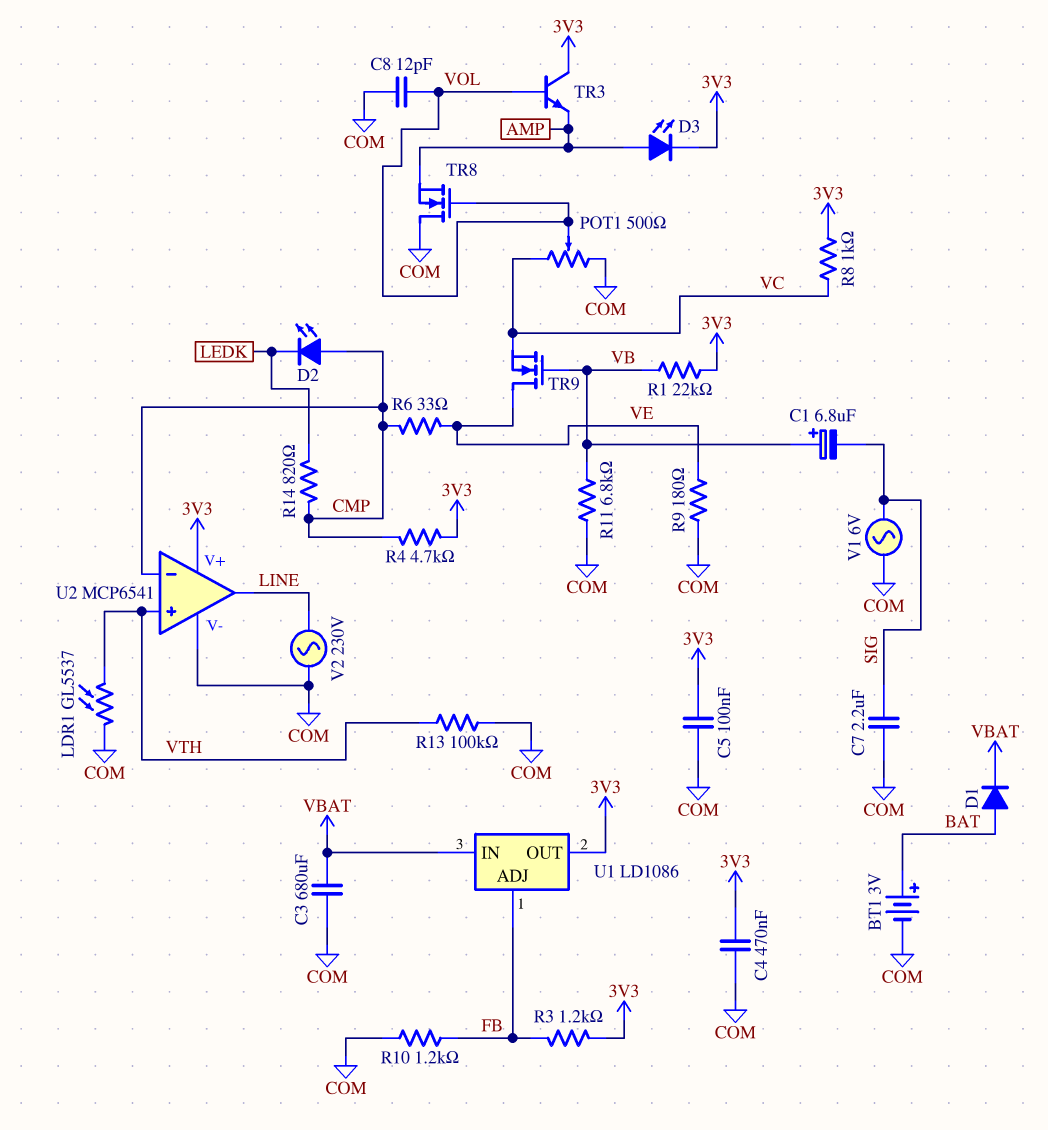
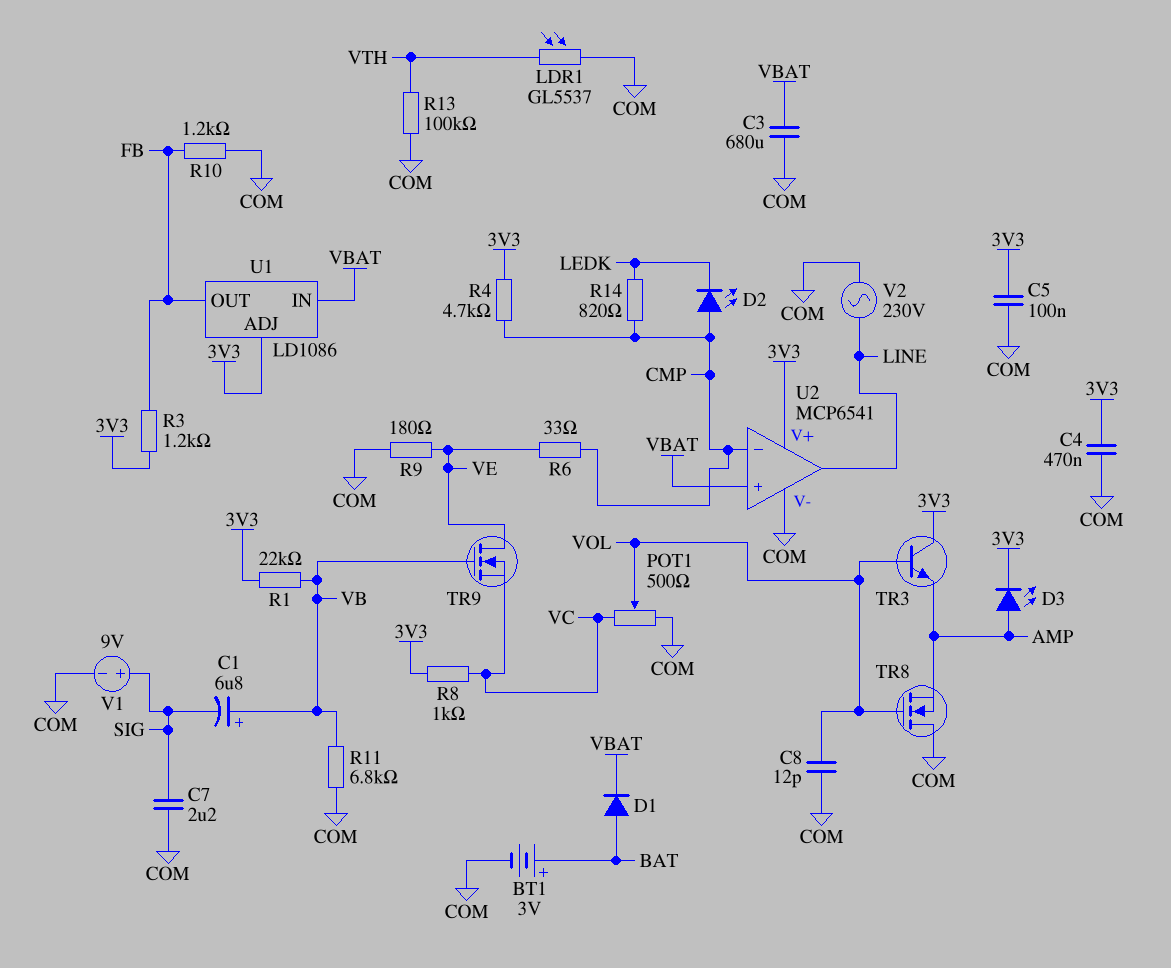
U1 pin ADJ: FB -> 3V3
U1 pin OUT: 3V3 -> FB
U2 pin in+: VTH -> VBAT
V1: AC 6V (COM, SIG) -> 9V (plus SIG, minus COM)

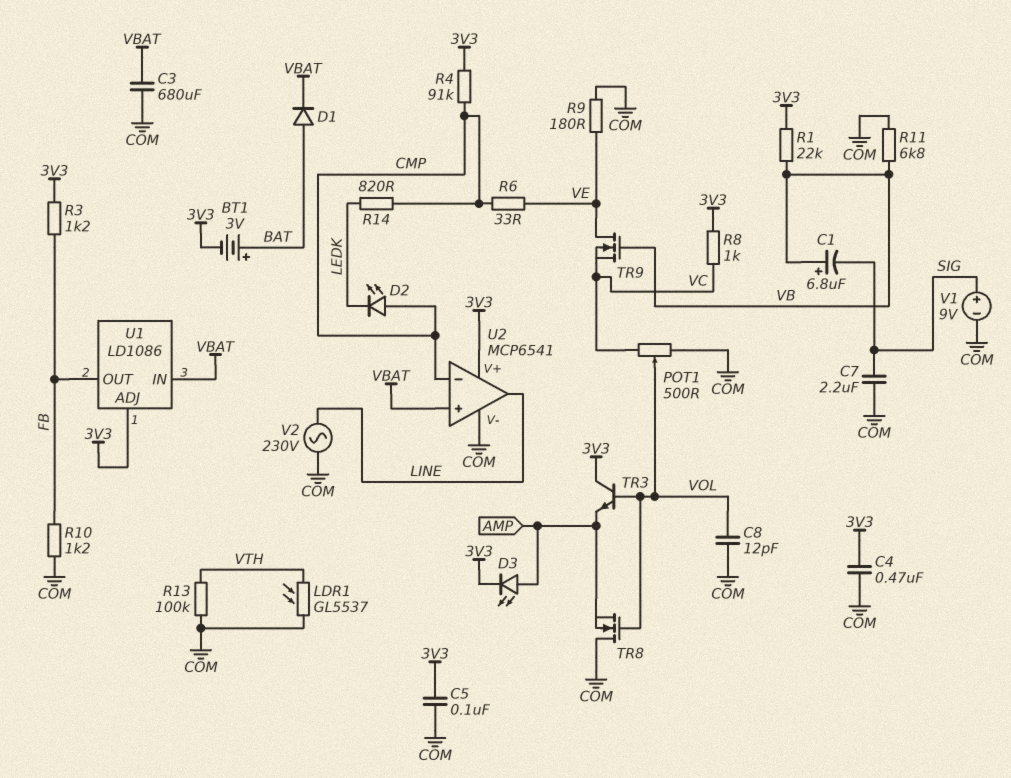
BT1: 3V (plus BAT, minus COM) -> 3V (plus BAT, minus 3V3)
R4: 4.7k (3V3, CMP) -> 91k (3V3, CMP)

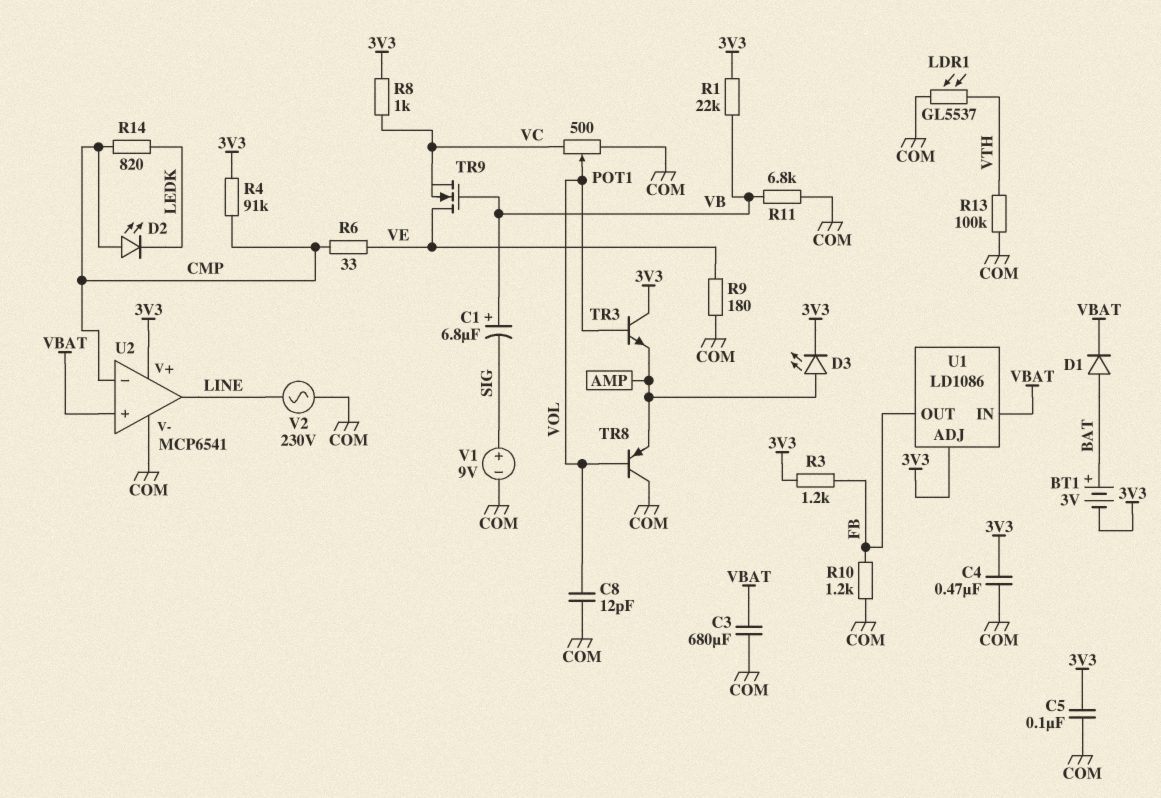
C7: 2.2uF (COM, SIG) -> none
TR8: NMOS (G VOL, D COM, S AMP) -> PNP (B VOL, C COM, E AMP)

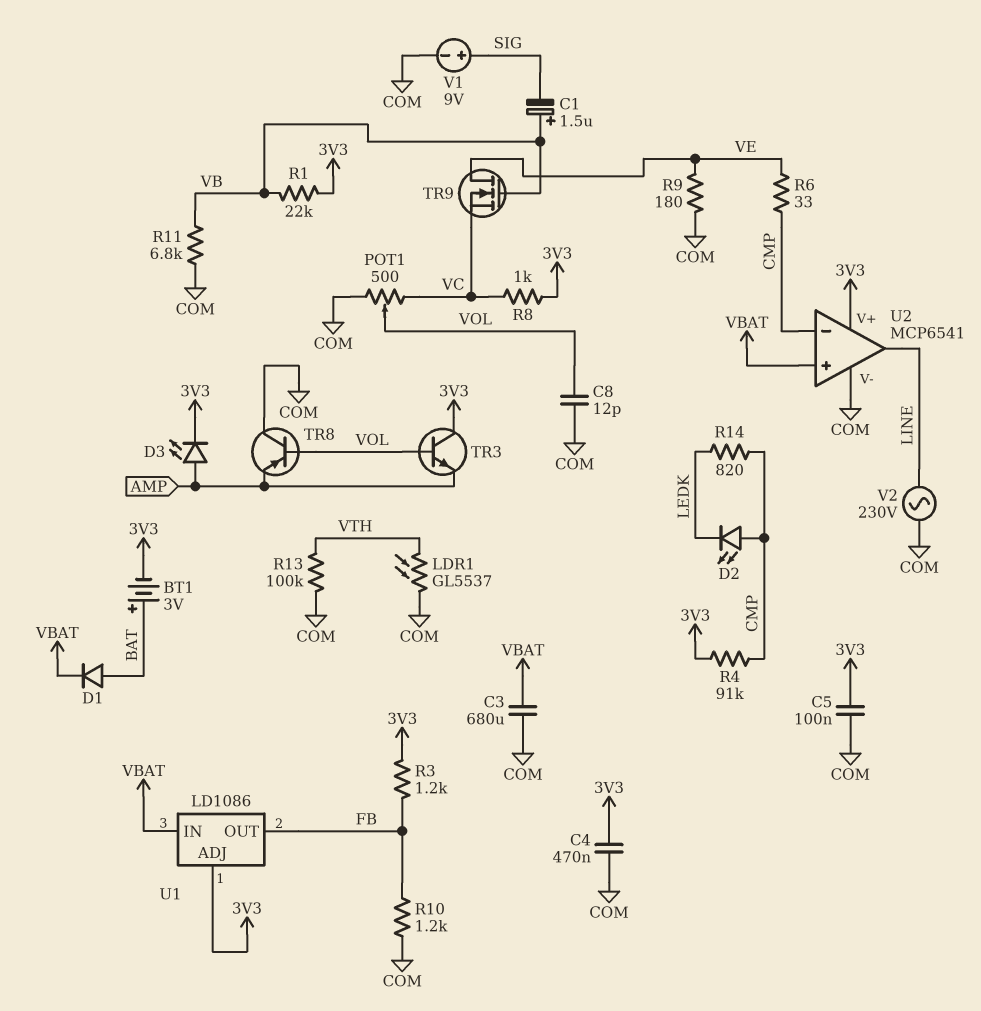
C1: 6.8uF (plus VB, minus SIG) -> 1.5uF (plus VB, minus SIG)

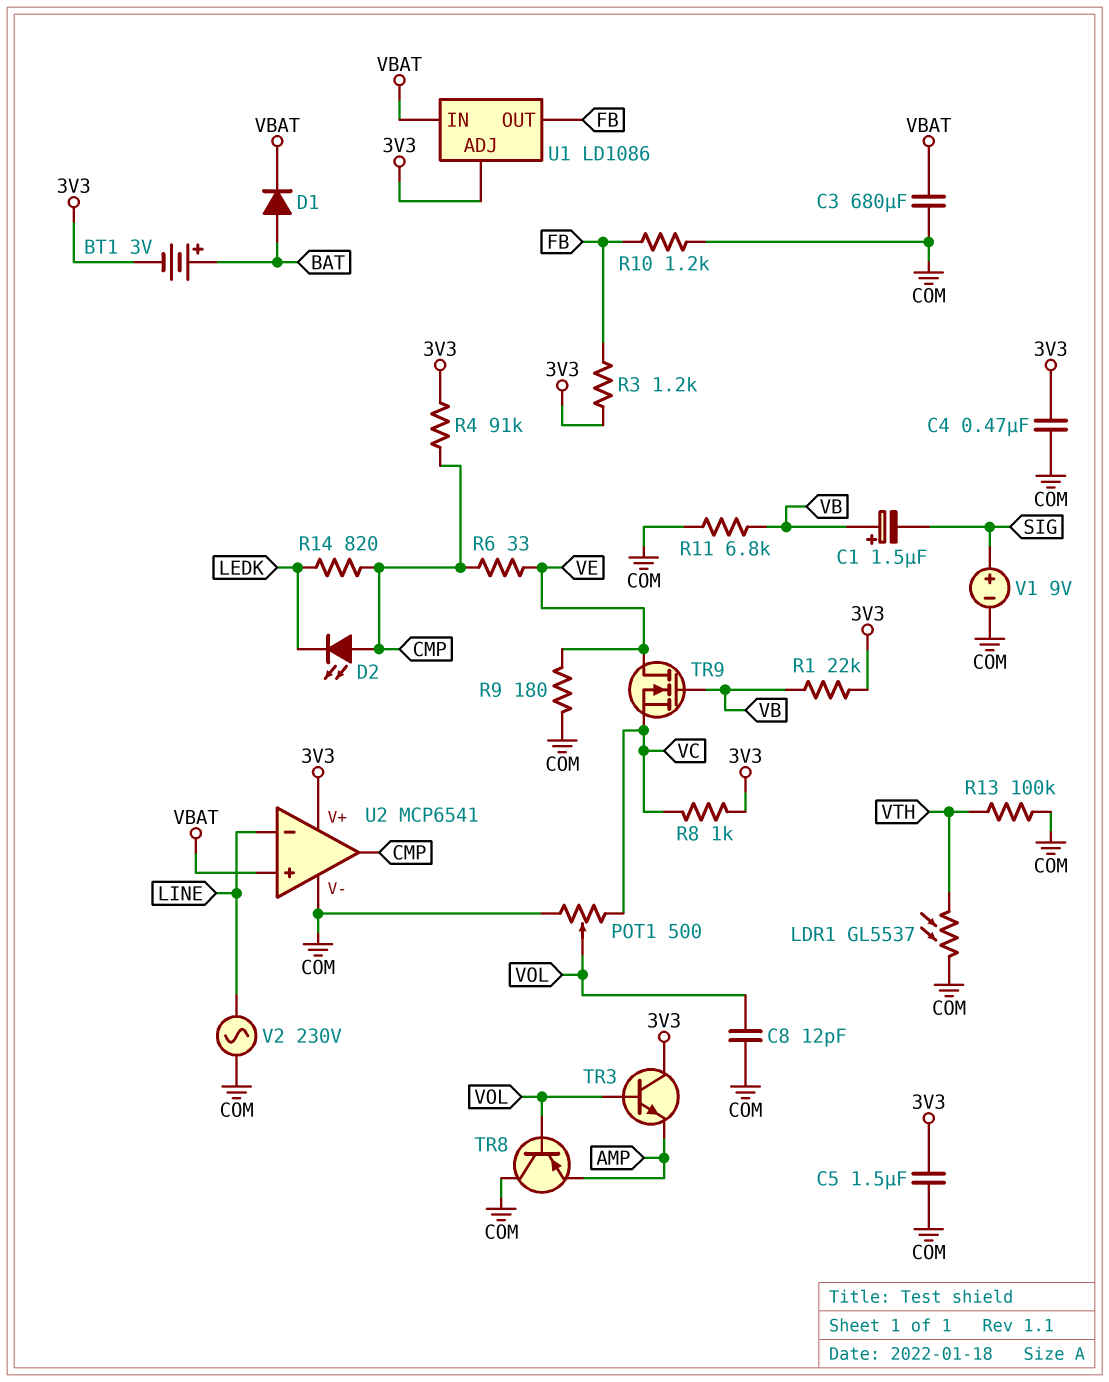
C5: 100nF (3V3, COM) -> 1.5uF (3V3, COM)
D3: LED (A AMP, K 3V3) -> none
U2 pin in-: CMP -> LINE
U2 pin out: LINE -> CMP

